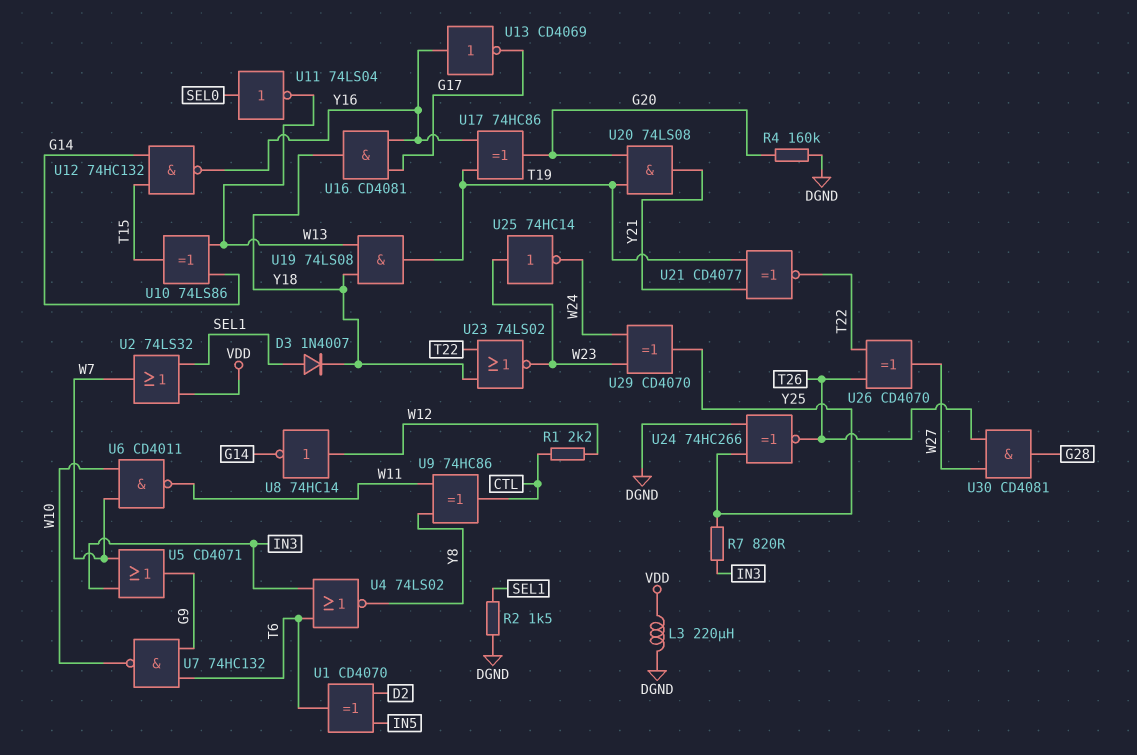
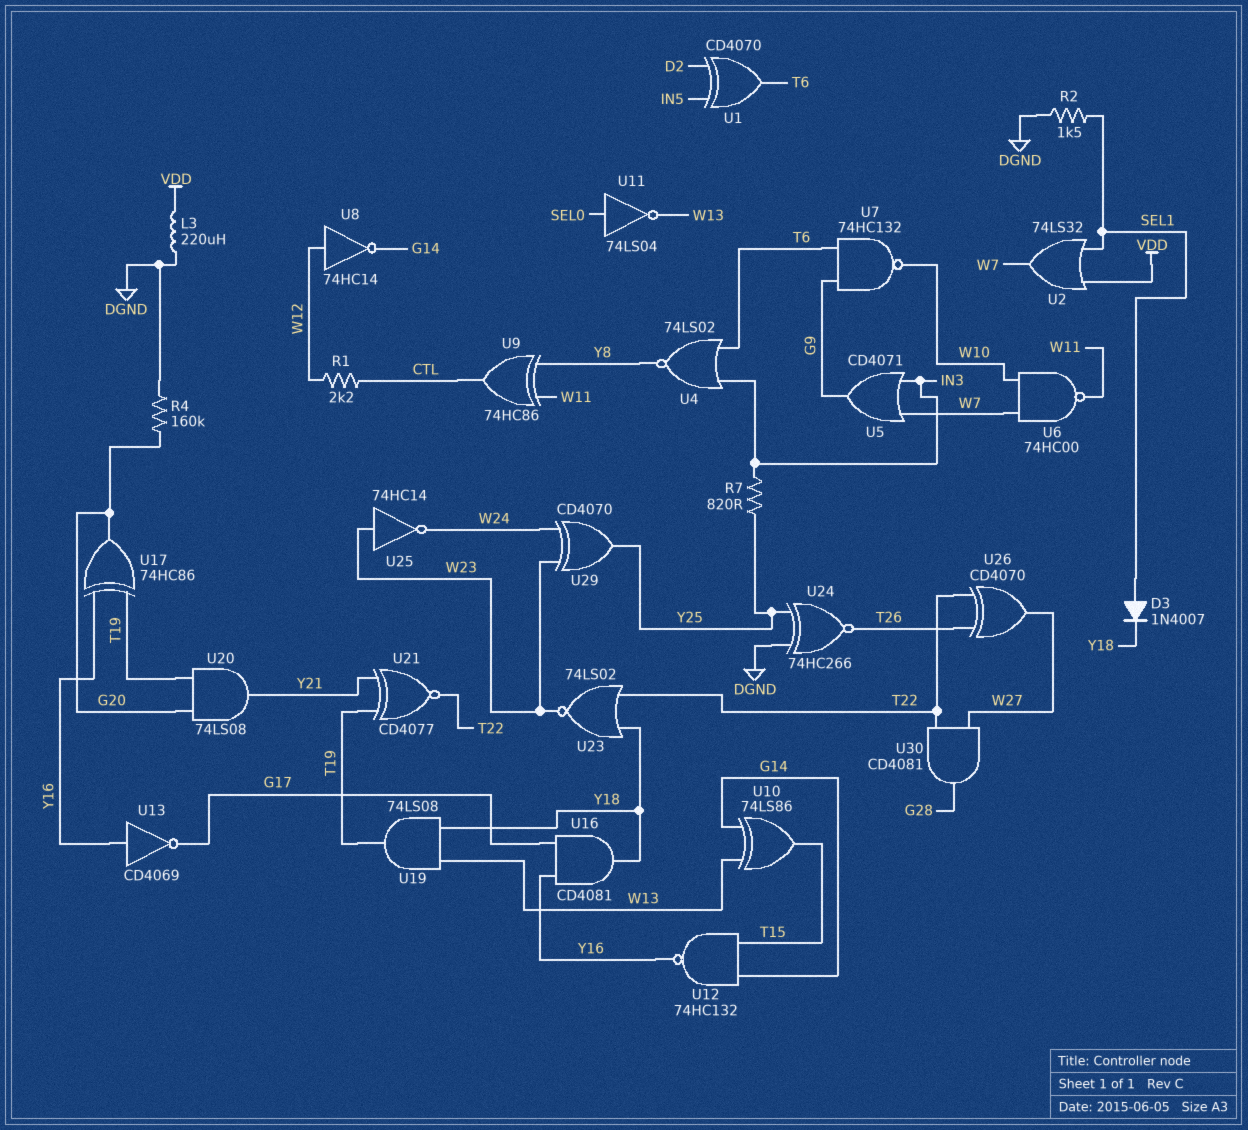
U6: NAND CD4011 (in W7, in W10, out W11) -> NAND 74HC00 (in W7, in W10, out W11)
U30: AND CD4081 (in T26, in W27, out G28) -> AND CD4081 (in T22, in W27, out G28)

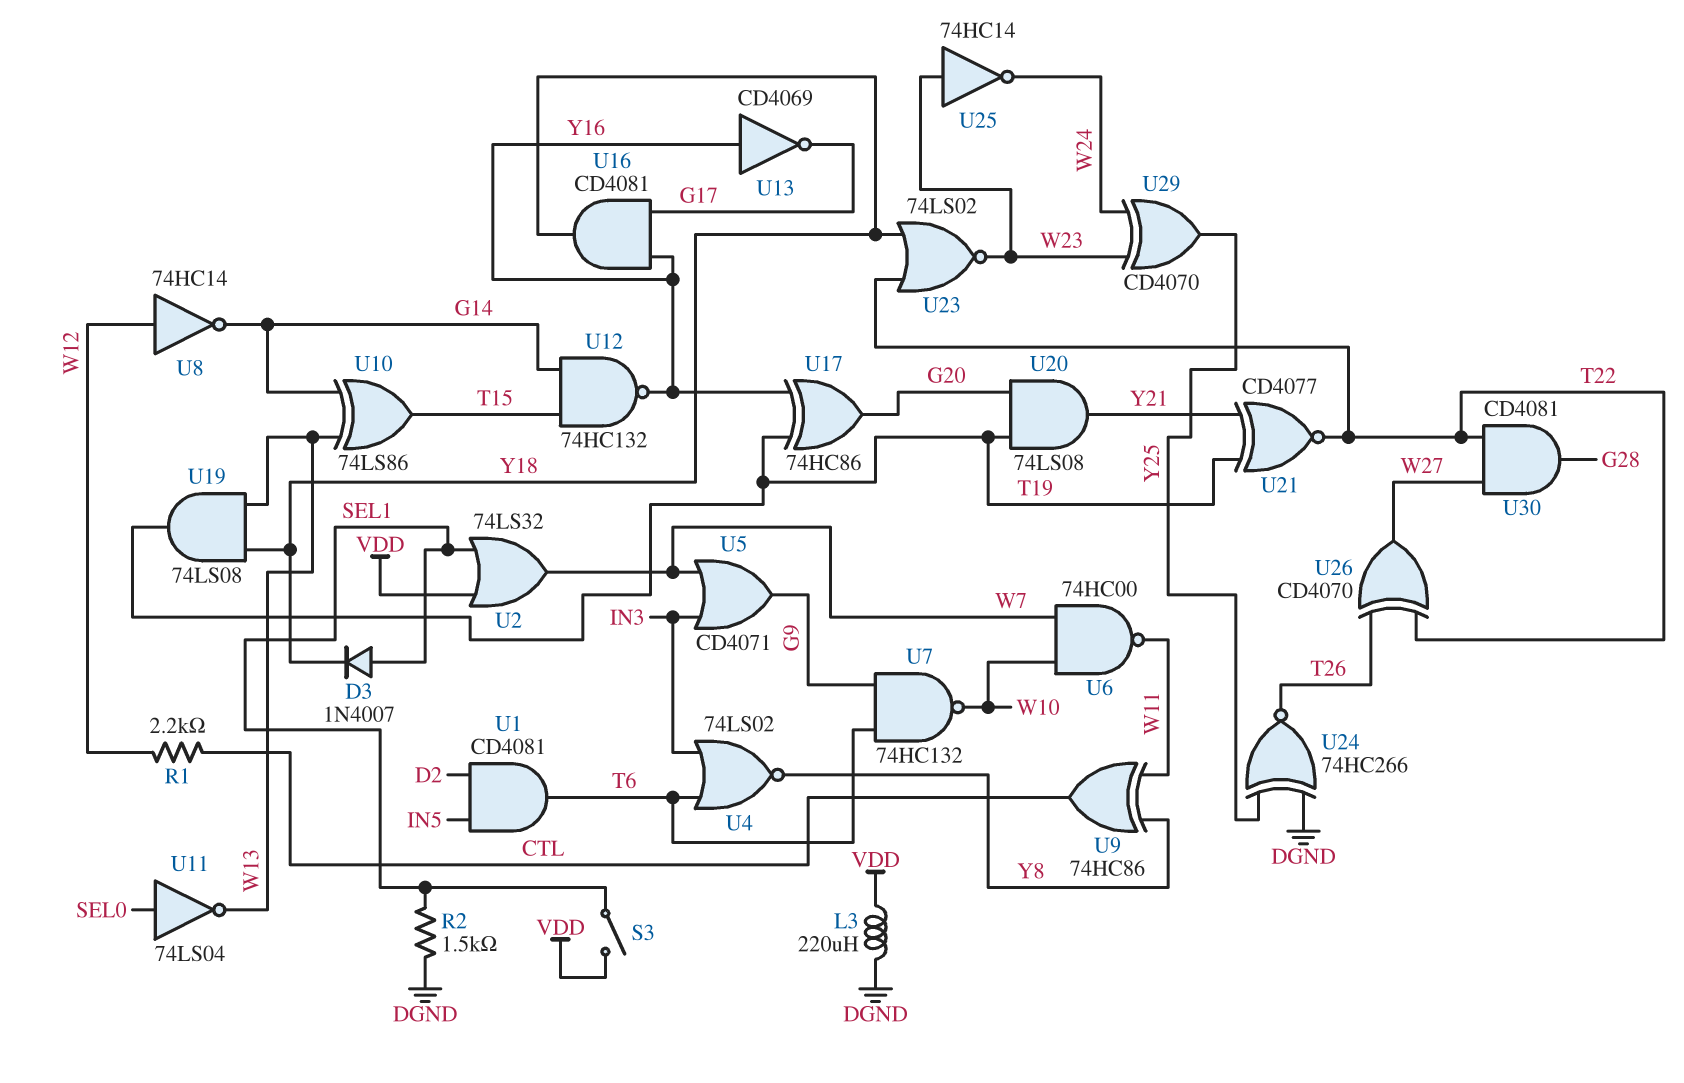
R4: 160k (DGND, G20) -> none
R7: 820 (IN3, Y25) -> none
S3: none -> switch (SEL1, VDD)
U1: XOR CD4070 (in D2, in IN5, out T6) -> AND CD4081 (in D2, in IN5, out T6)

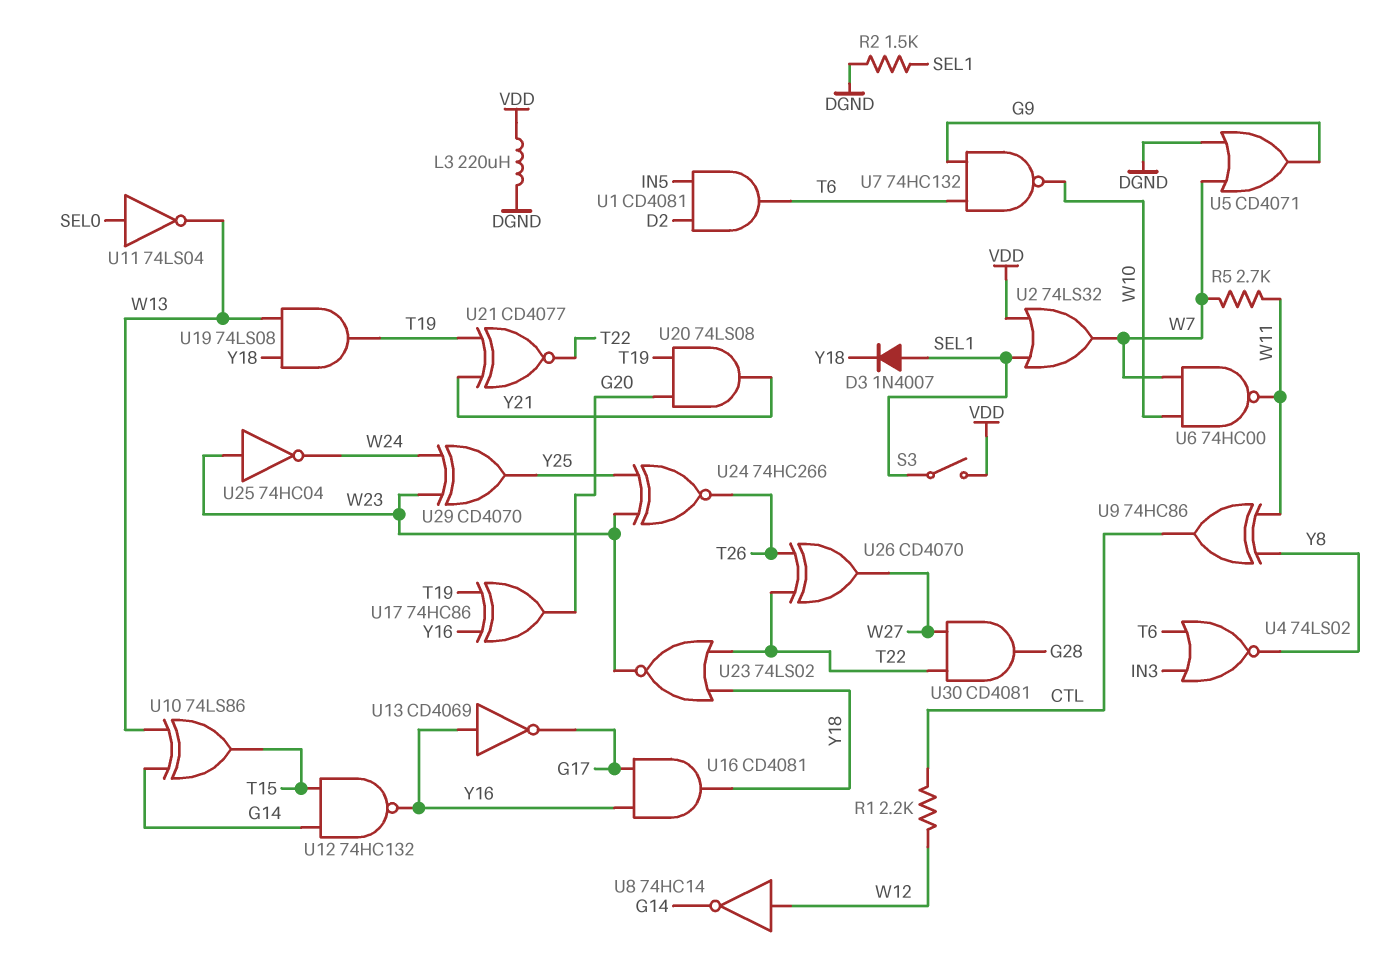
R5: none -> 2.7k (W7, W11)
U5: OR CD4071 (in IN3, in W7, out G9) -> OR CD4071 (in DGND, in W7, out G9)
U24: XNOR 74HC266 (in DGND, in Y25, out T26) -> XNOR 74HC266 (in W23, in Y25, out T26)
U25: NOT 74HC14 (in W23, out W24) -> NOT 74HC04 (in W23, out W24)

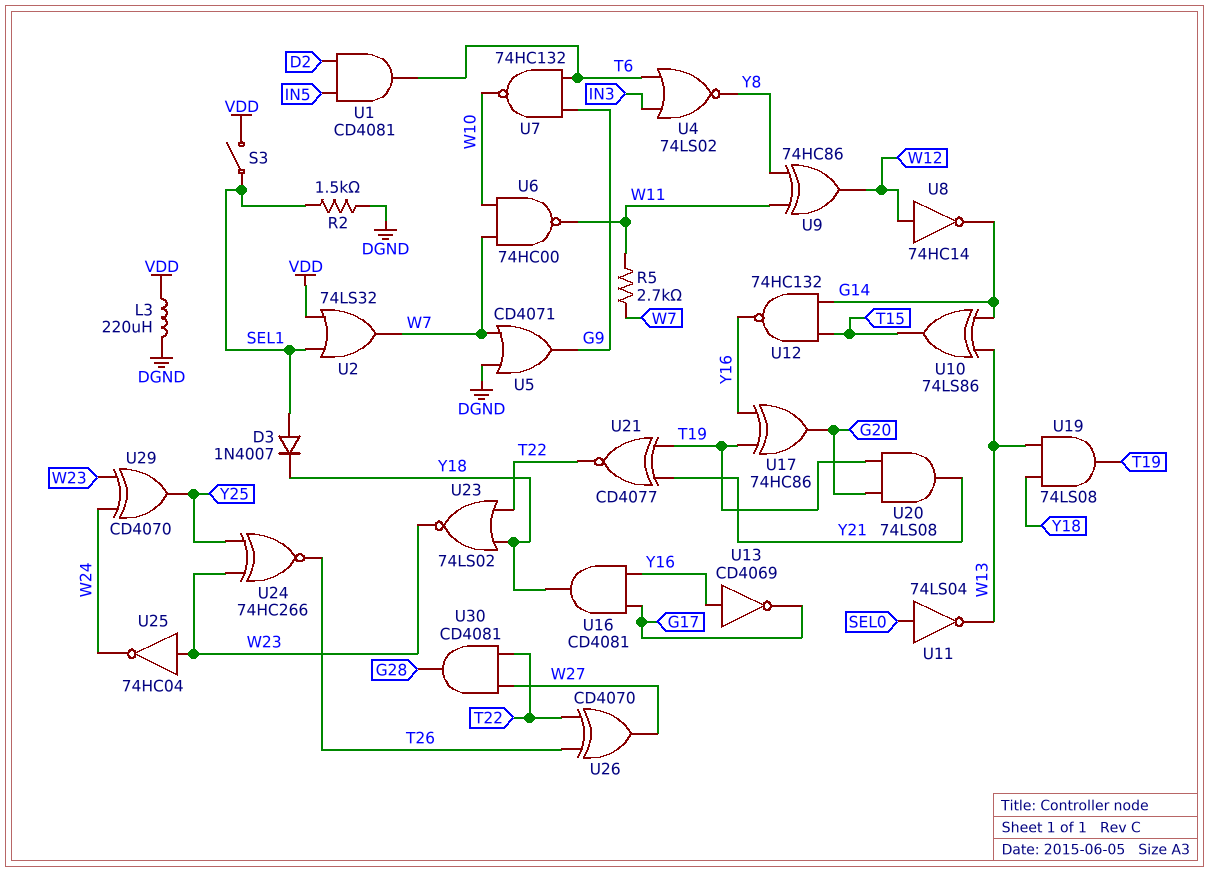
R1: 2.2k (CTL, W12) -> none
U9: XOR 74HC86 (in W11, in Y8, out CTL) -> XOR 74HC86 (in W11, in Y8, out W12)

